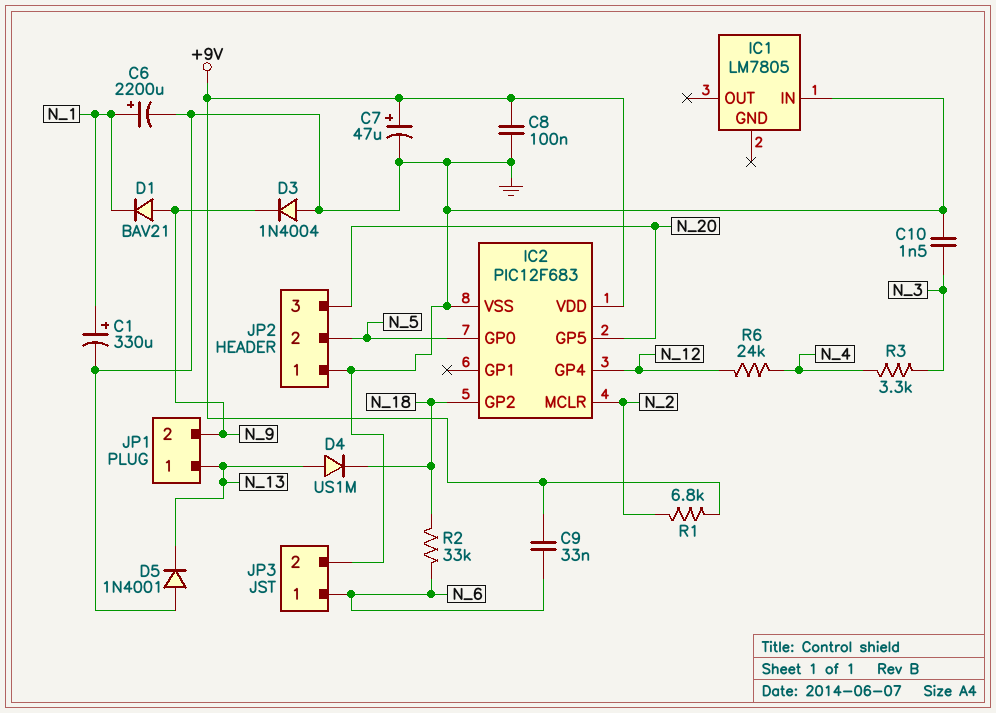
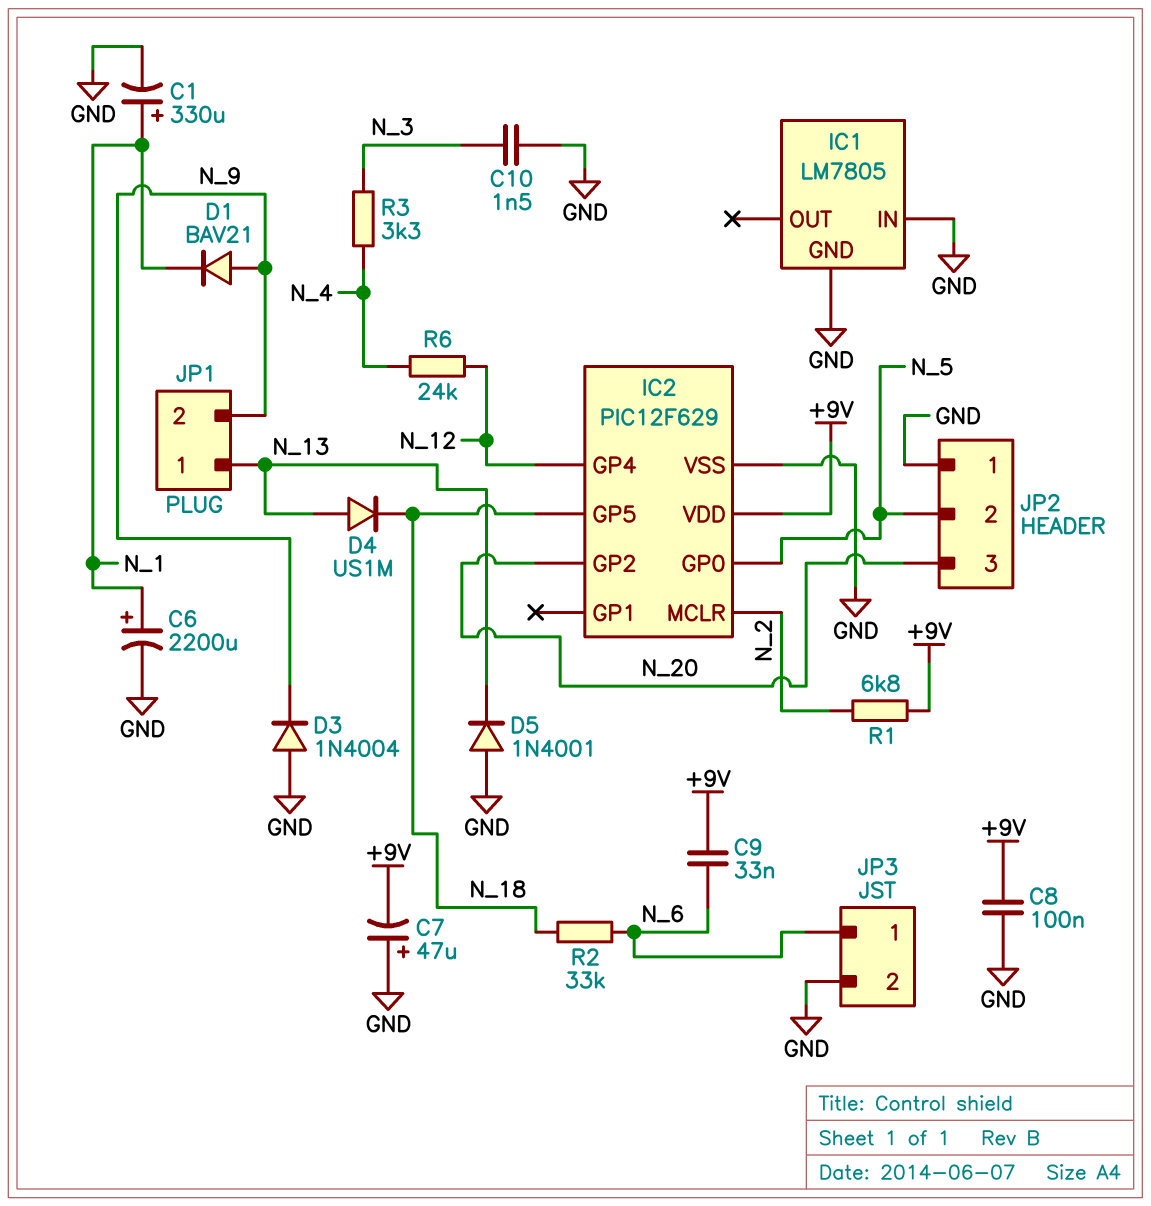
C7: 47uF (plus +9V, minus GND) -> 47uF (plus GND, minus +9V)
IC1 pin GND: none -> GND
IC2: PIC12F683 -> PIC12F629
IC2 pin GP2: N_18 -> N_20
IC2 pin GP5: N_20 -> N_18

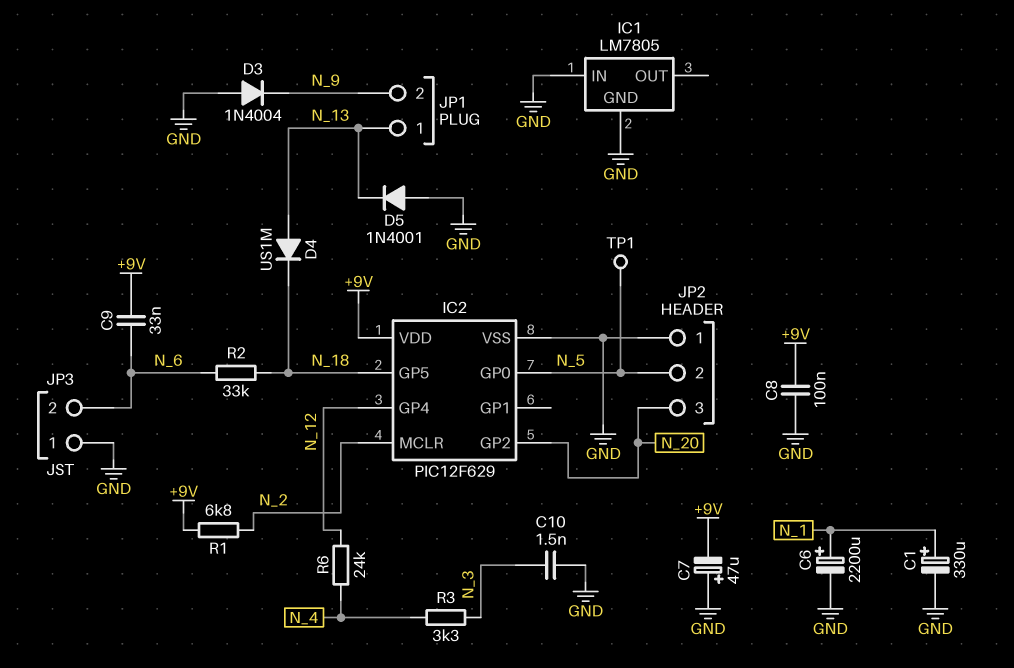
D1: diode BAV21 (A N_9, K N_1) -> none
JP3 pin 1: N_6 -> GND
JP3 pin 2: GND -> N_6
TP1: none -> test point (N_5)

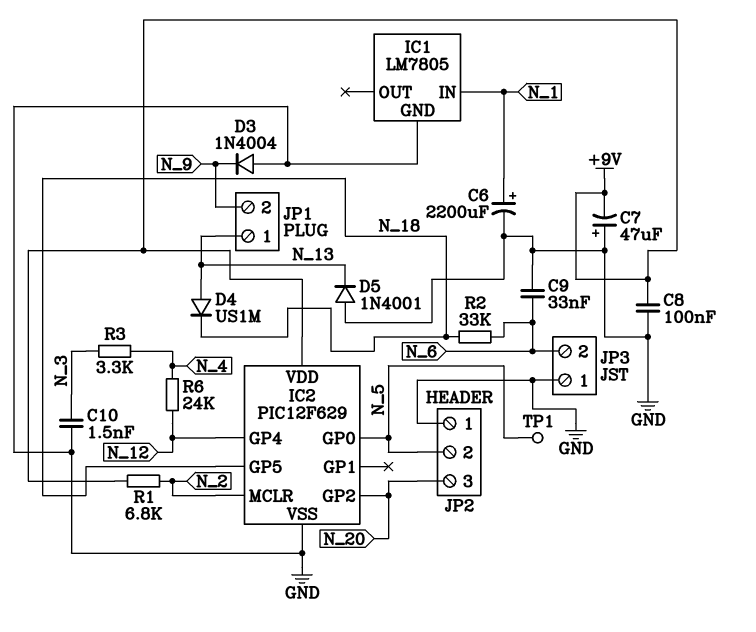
C1: 330uF (plus N_1, minus GND) -> none
C9: 33nF (+9V, N_6) -> 33nF (GND, N_6)
IC1 pin IN: GND -> N_1

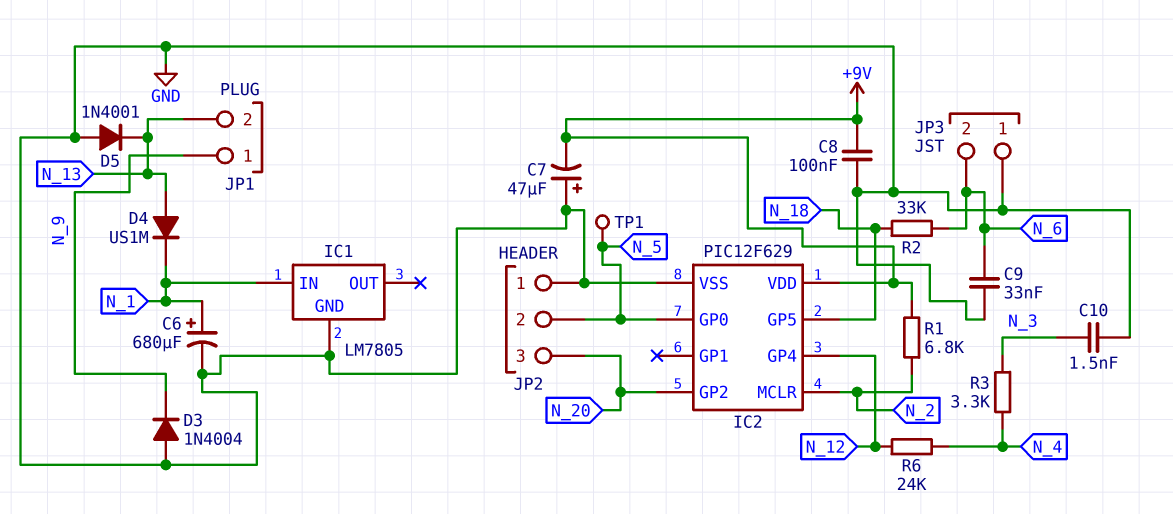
C6: 2200uF (plus N_1, minus GND) -> 680uF (plus N_1, minus GND)
D4: diode US1M (A N_13, K N_18) -> diode US1M (A N_13, K N_1)
JP1 pin 1: N_13 -> N_9
JP1 pin 2: N_9 -> N_13

